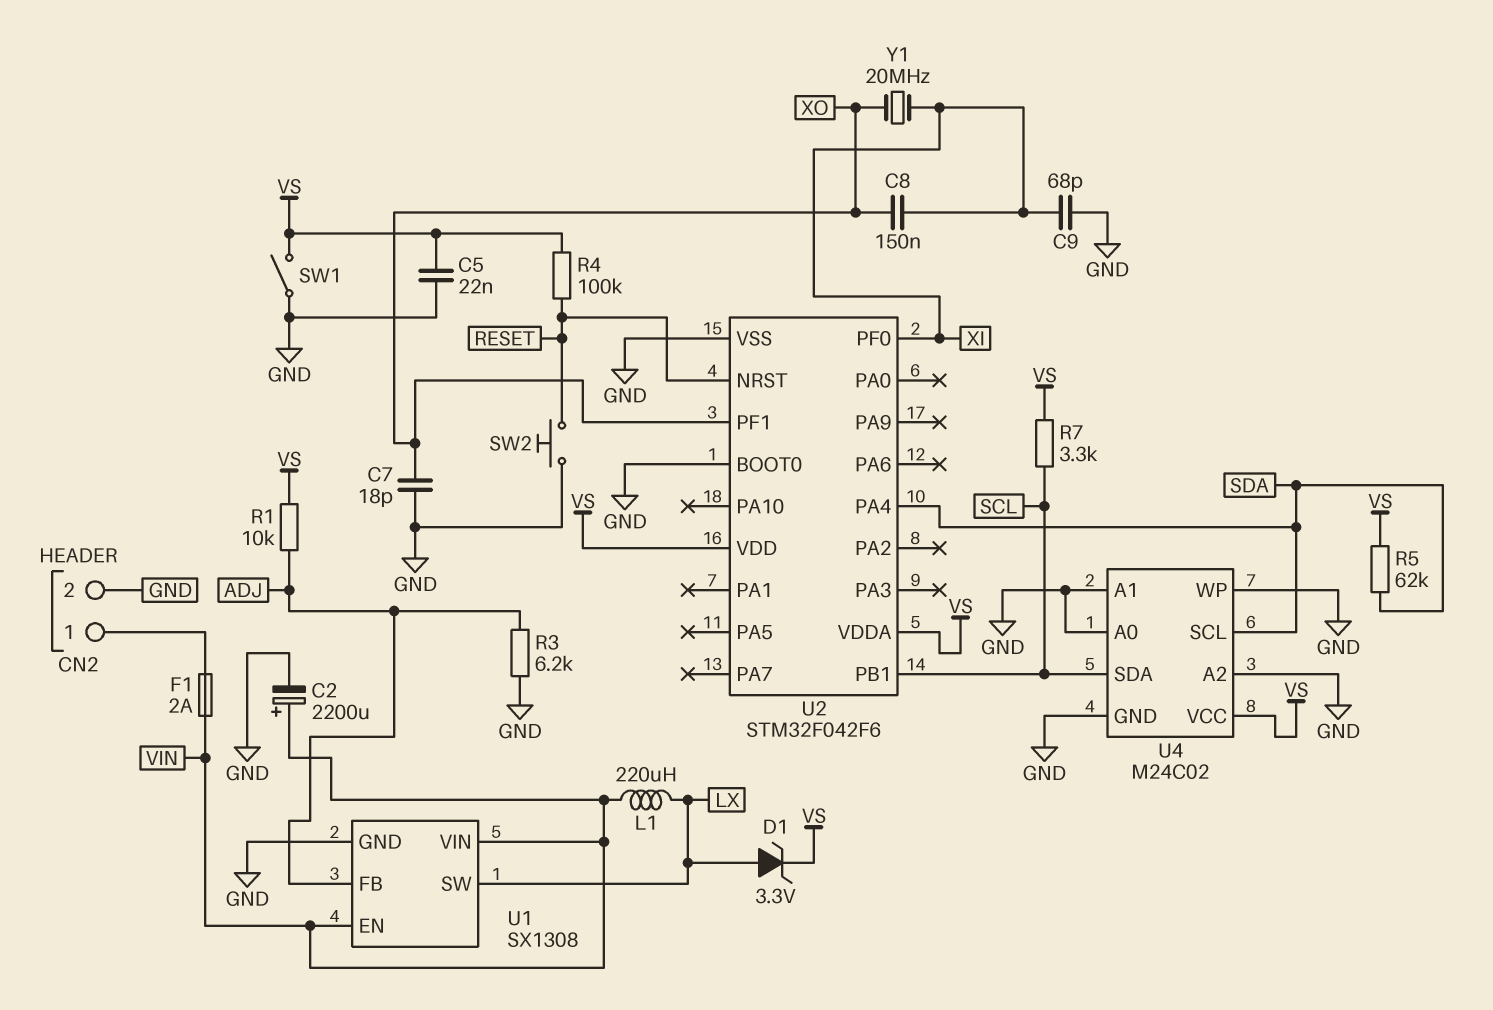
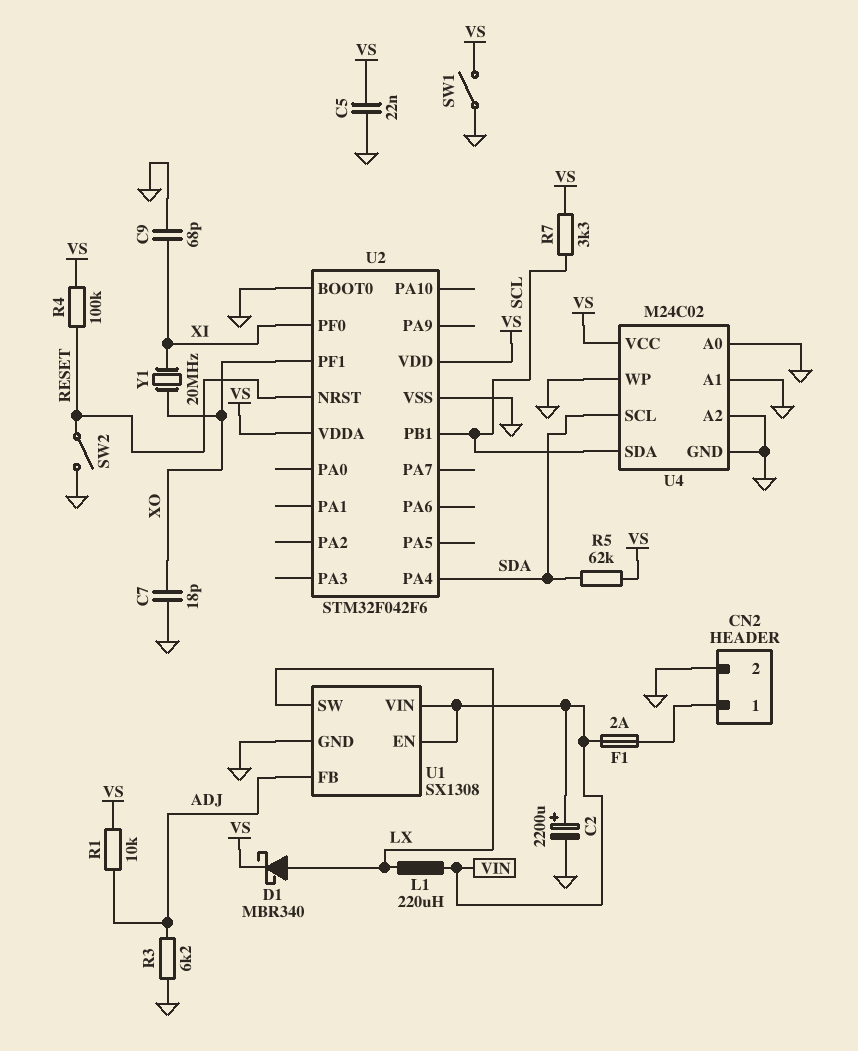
C8: 150nF (XI, XO) -> none
D1: zener 3.3V (A LX, K VS) -> schottky MBR340 (A LX, K VS)
SW2: button (GND, RESET) -> switch (GND, RESET)

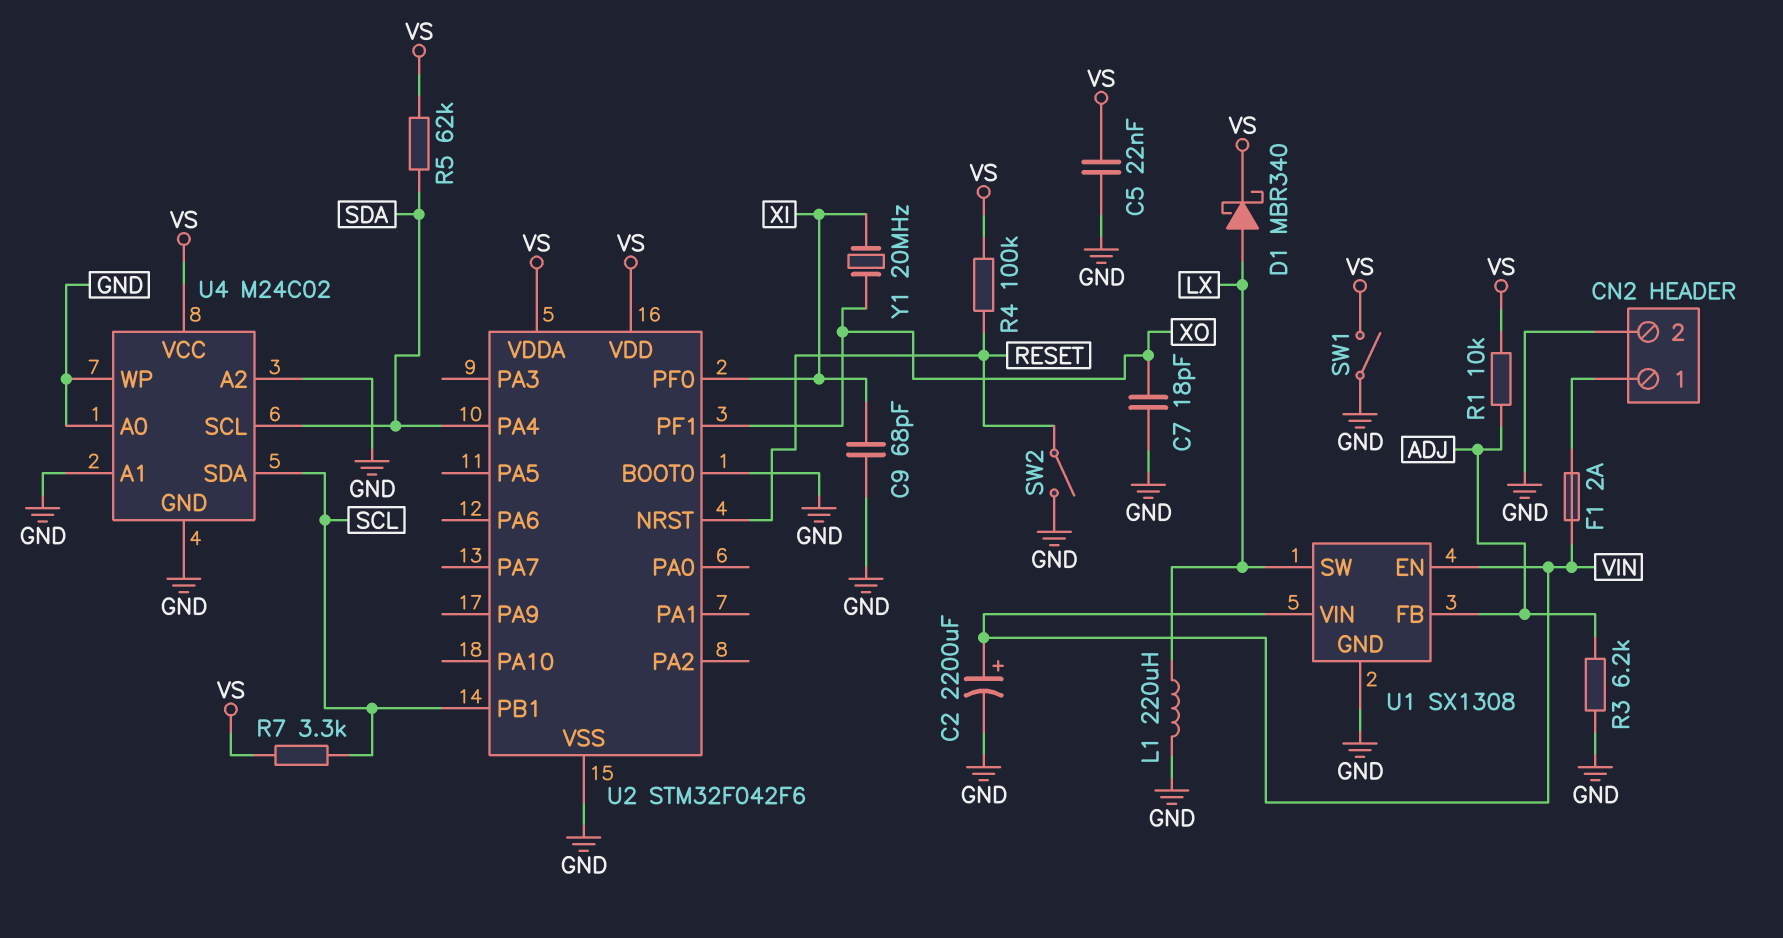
L1: 220uH (LX, VIN) -> 220uH (GND, LX)

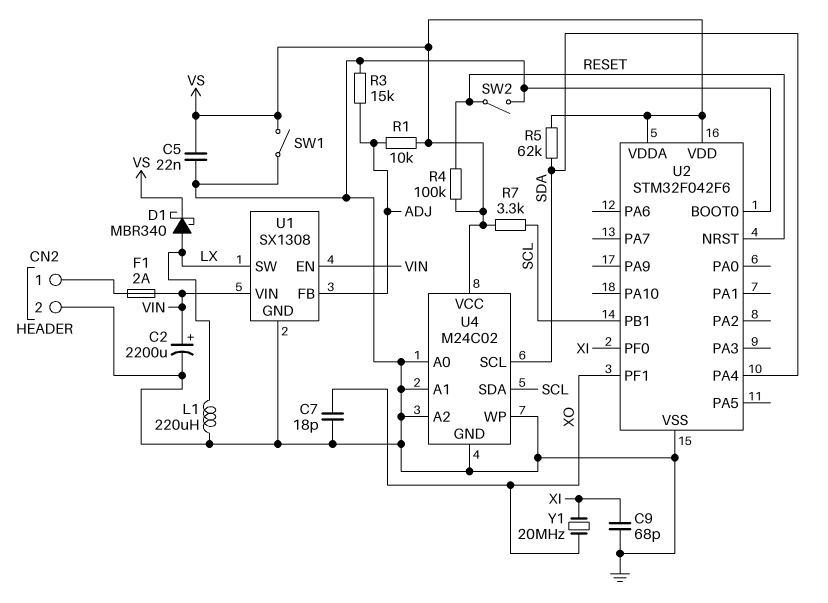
R3: 6.2k (ADJ, GND) -> 15k (ADJ, GND)

